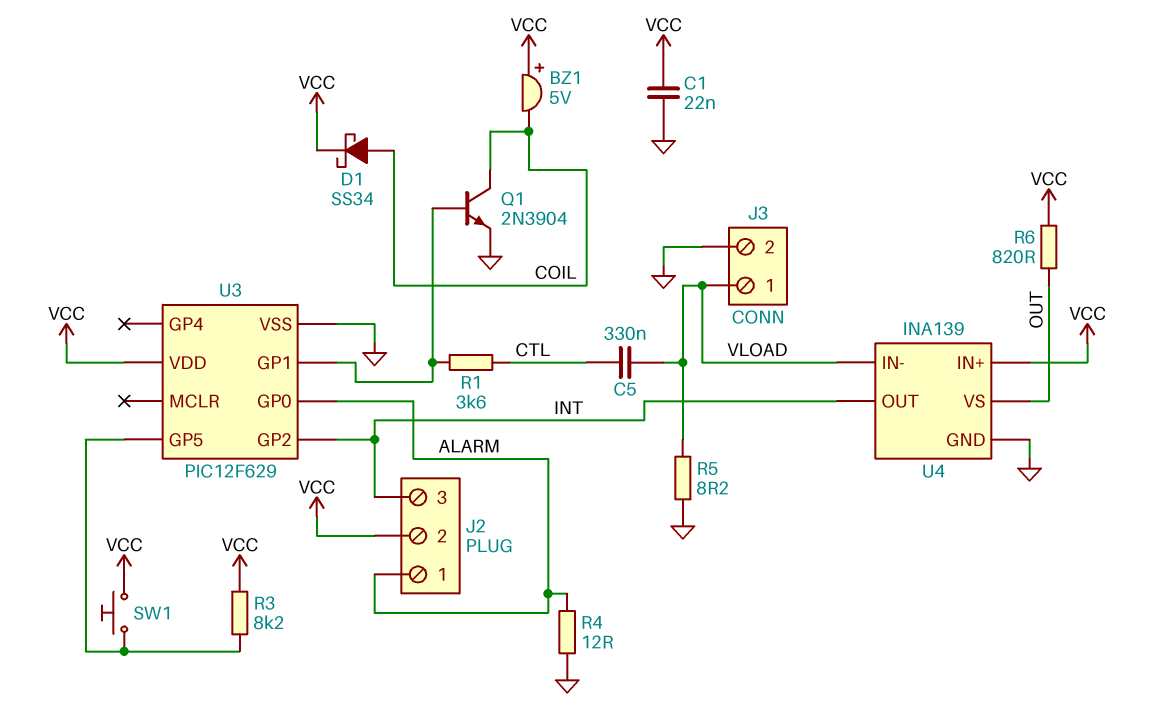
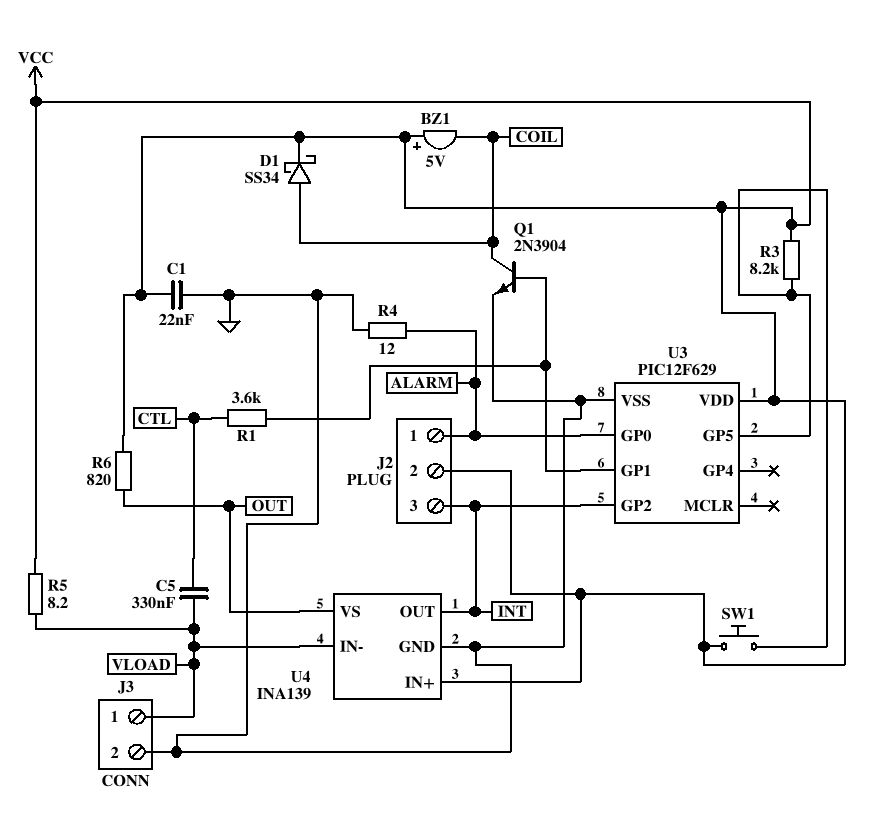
R5: 8.2 (GND, VLOAD) -> 8.2 (VCC, VLOAD)

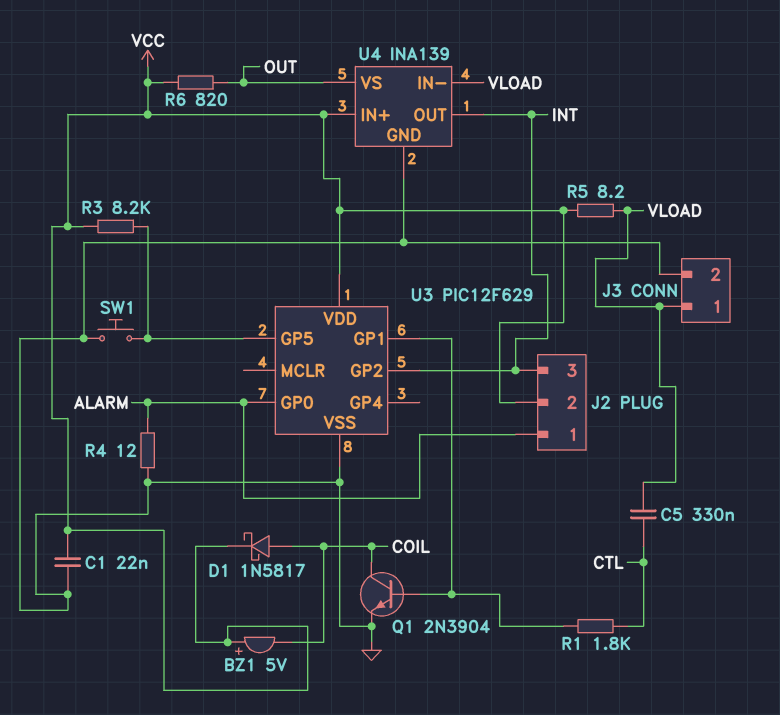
D1: schottky SS34 (A COIL, K VCC) -> schottky 1N5817 (A COIL, K VCC)
R1: 3.6k (CTL, U3/GP1) -> 1.8k (CTL, U3/GP1)
SW1: button (U3/GP5, VCC) -> button (GND, U3/GP5)

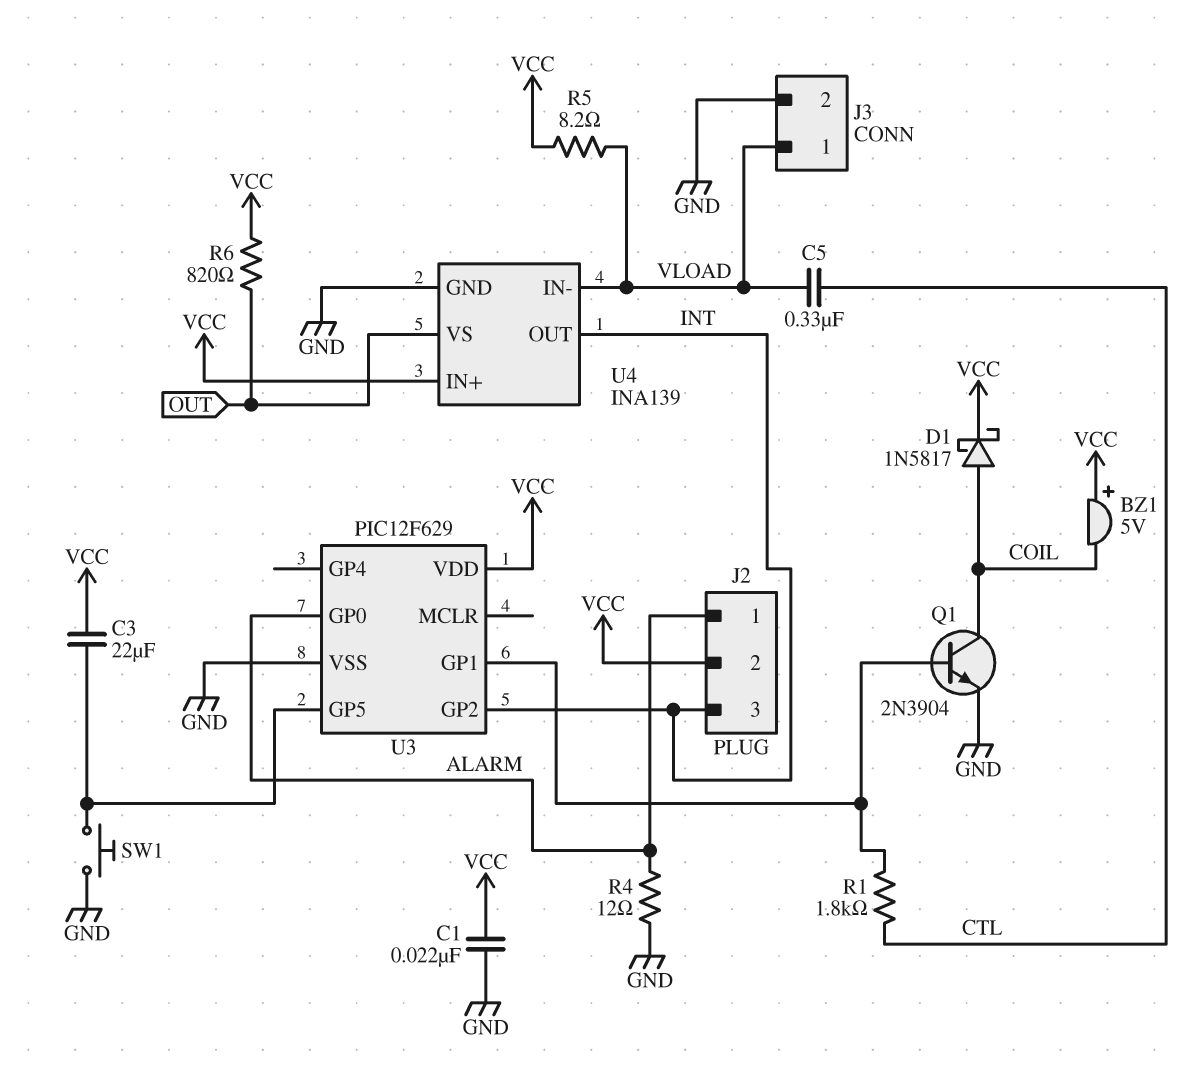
C3: none -> 22uF (U3/GP5, VCC)
R3: 8.2k (U3/GP5, VCC) -> none

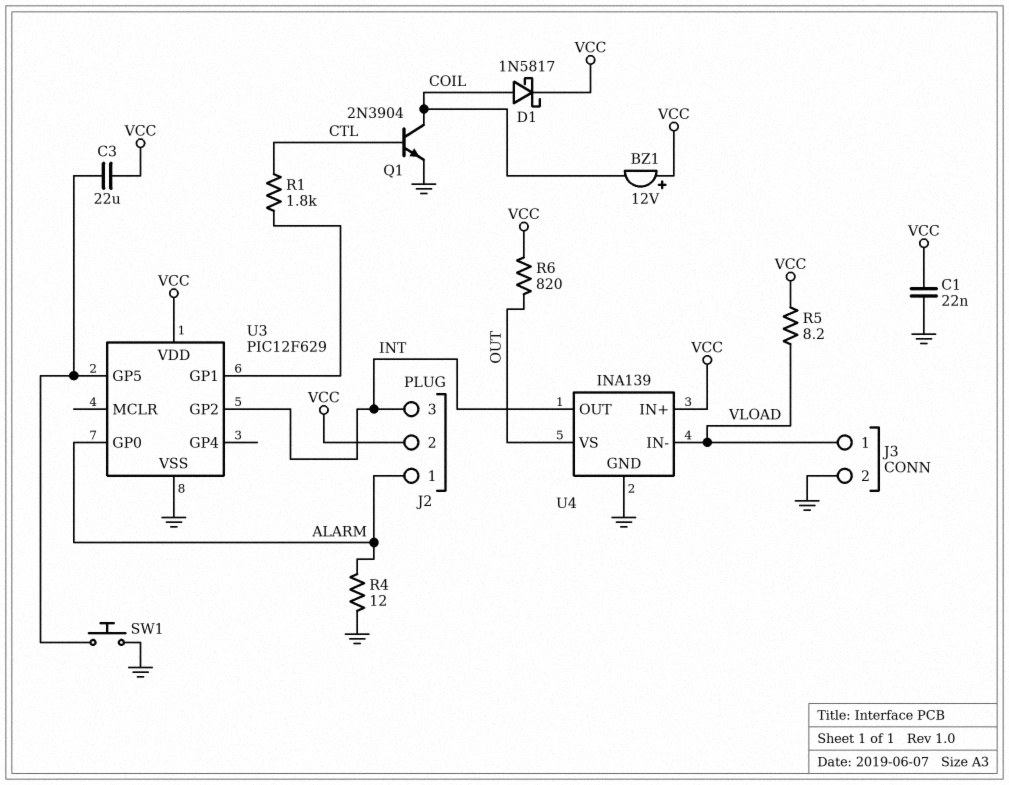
BZ1: buzzer 5V (plus VCC, minus COIL) -> buzzer 12V (plus VCC, minus COIL)
C5: 330nF (CTL, VLOAD) -> none
Q1: NPN 2N3904 (B U3/GP1, C COIL, E GND) -> NPN 2N3904 (B CTL, C COIL, E GND)

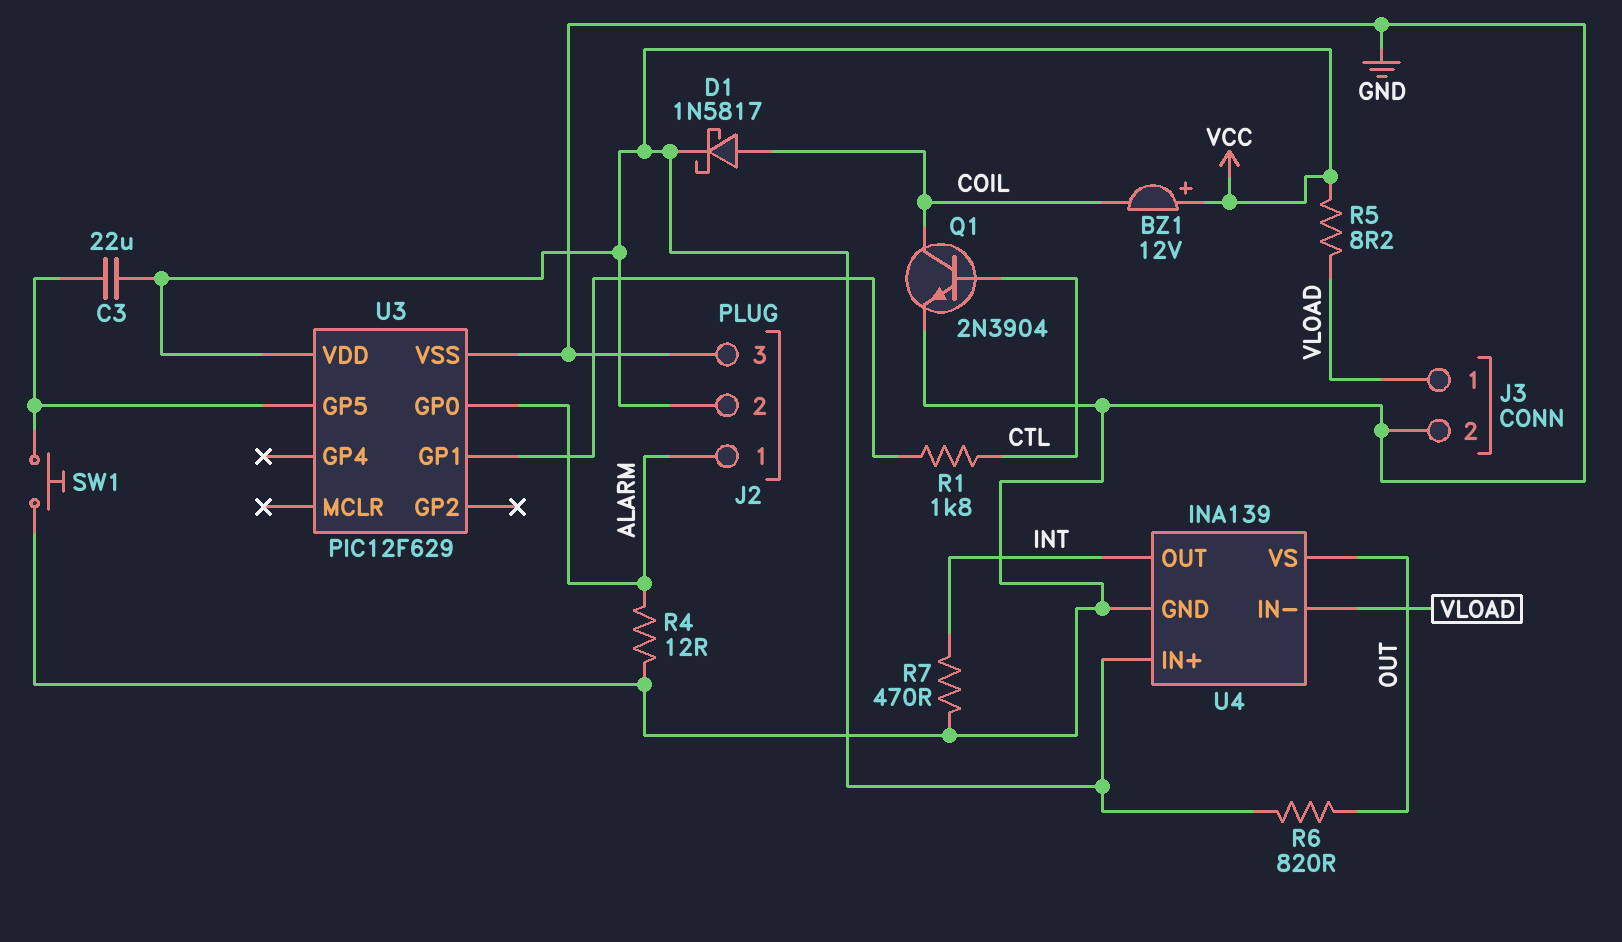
C1: 22nF (GND, VCC) -> none
J2 pin 3: INT -> GND
R7: none -> 470 (GND, INT)
U3 pin GP2: INT -> none

